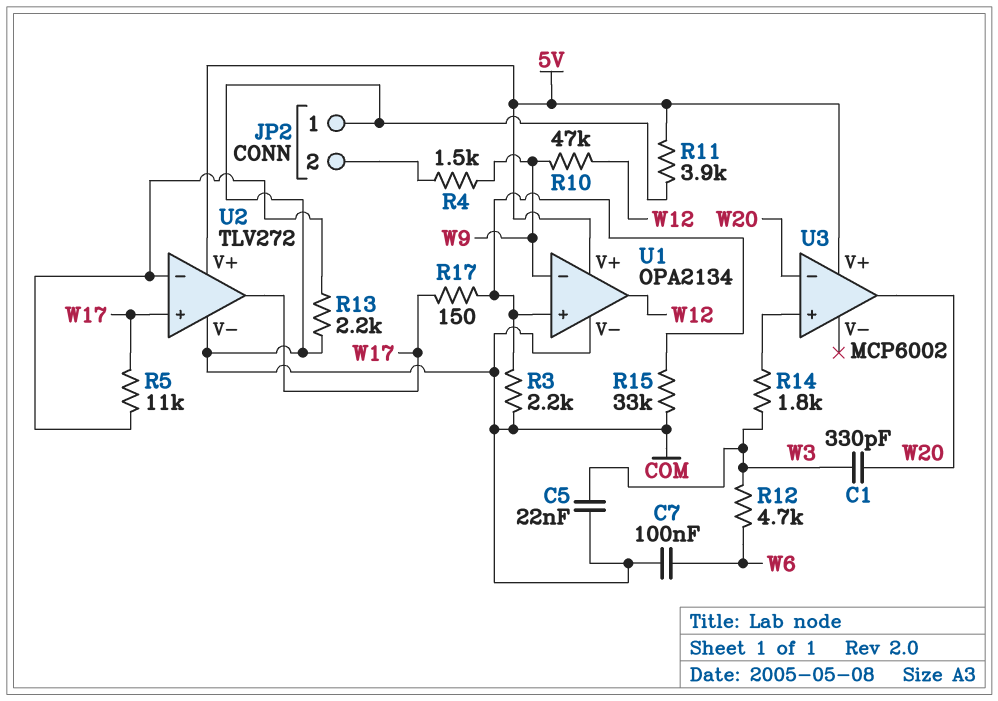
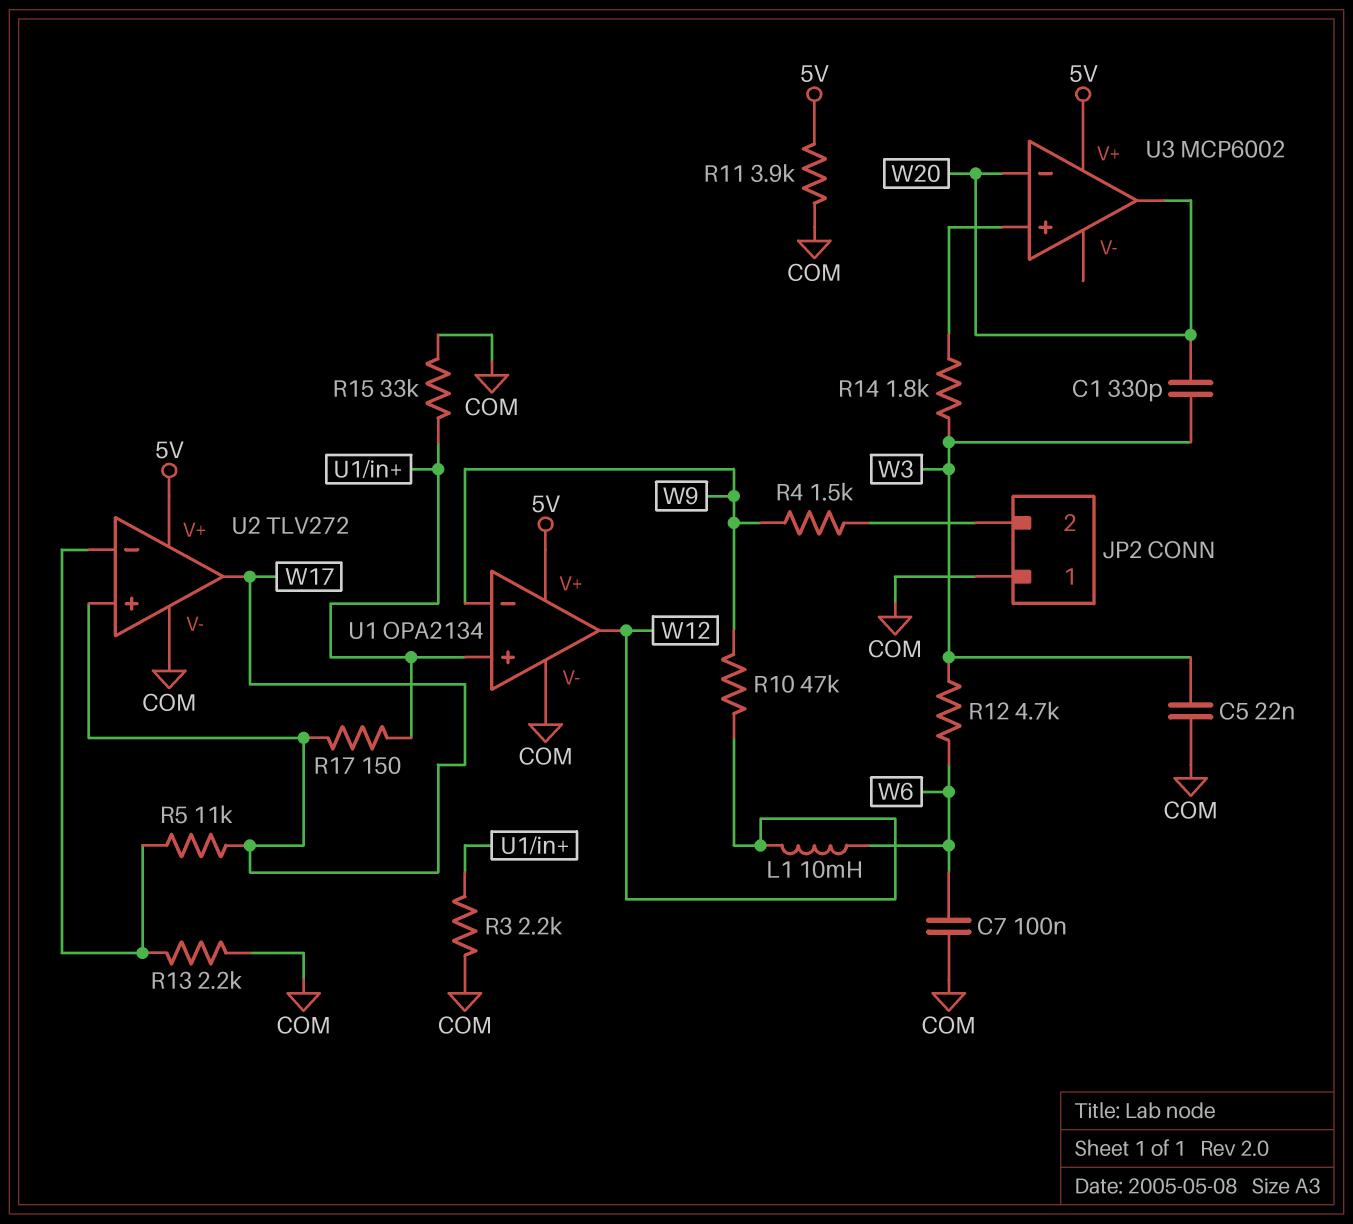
L1: none -> 10mH (W6, W12)

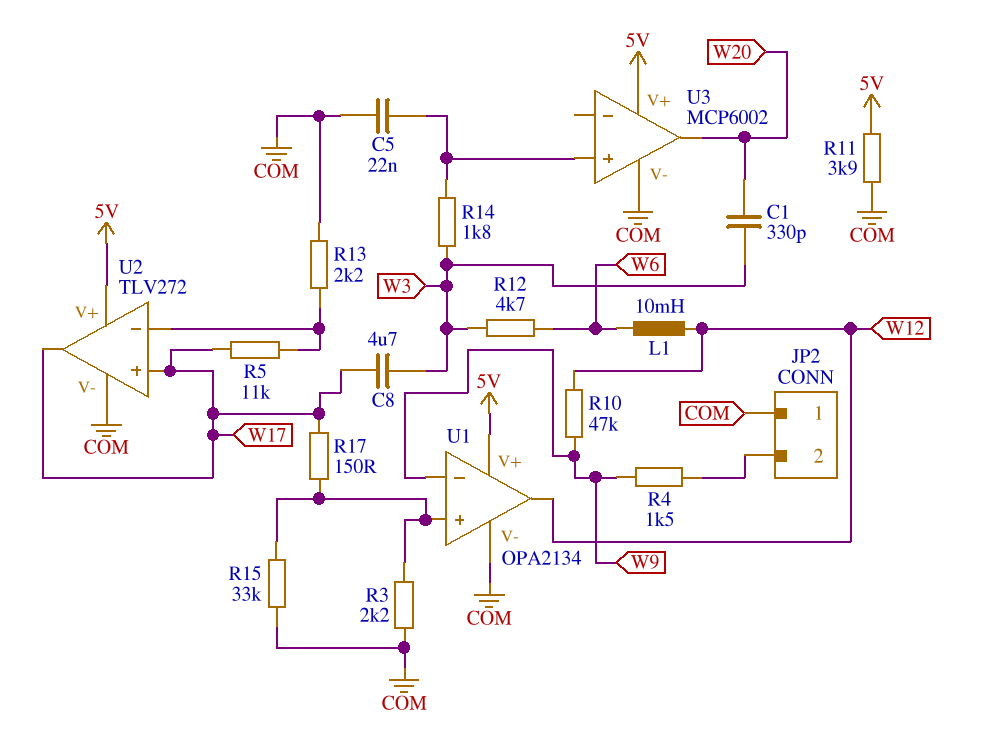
C5: 22nF (COM, W3) -> 22nF (COM, U3/in+)
C7: 100nF (COM, W6) -> none
C8: none -> 4.7uF (W3, W17)
U3 pin V-: none -> COM
U3 pin in-: W20 -> none

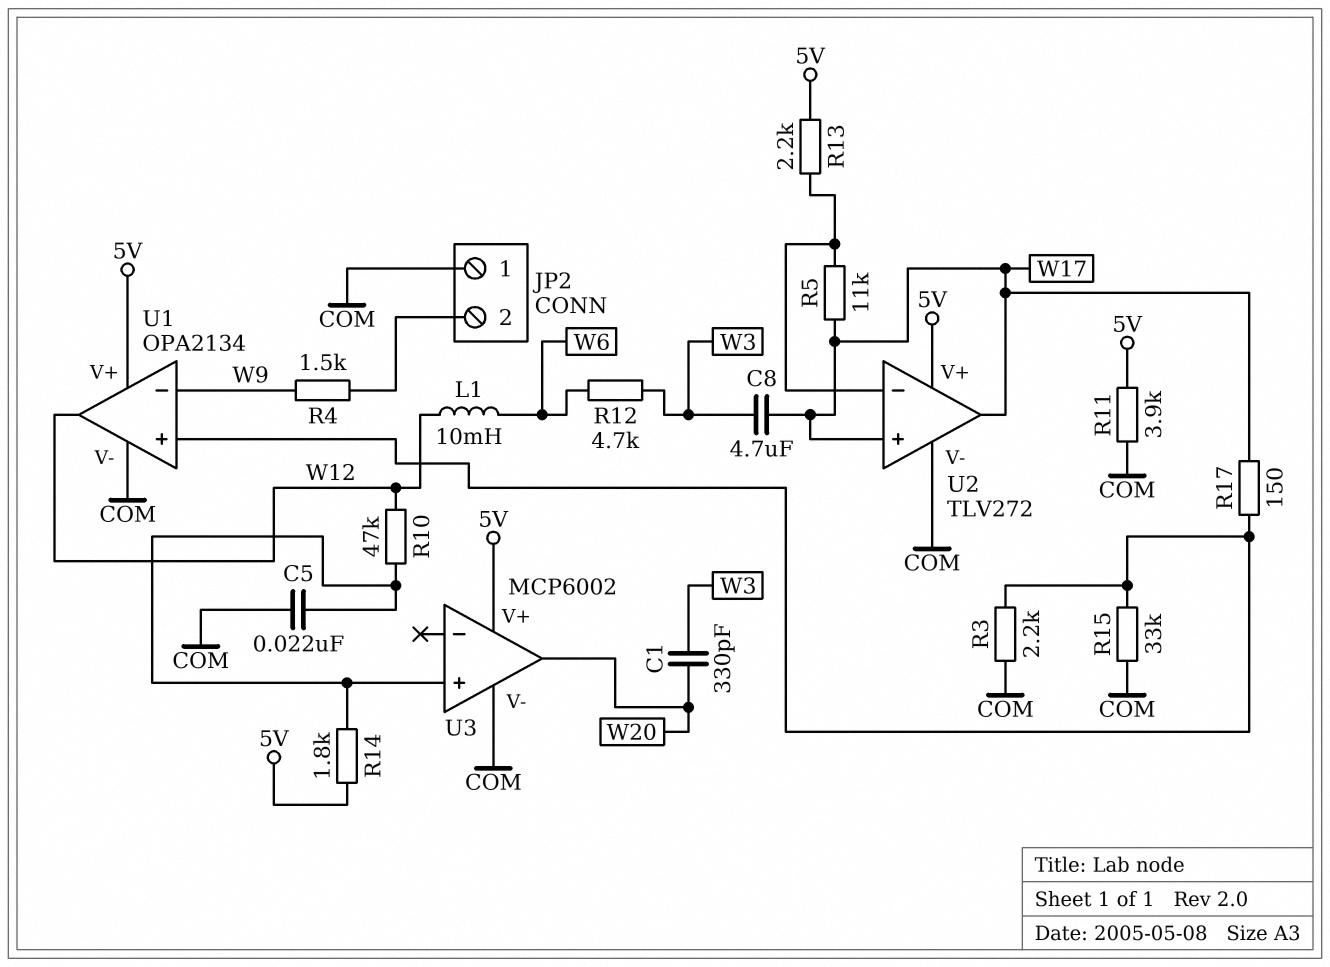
R10: 47k (W9, W12) -> 47k (U3/in+, W12)
R13: 2.2k (COM, U2/in-) -> 2.2k (5V, U2/in-)
R14: 1.8k (U3/in+, W3) -> 1.8k (5V, U3/in+)

